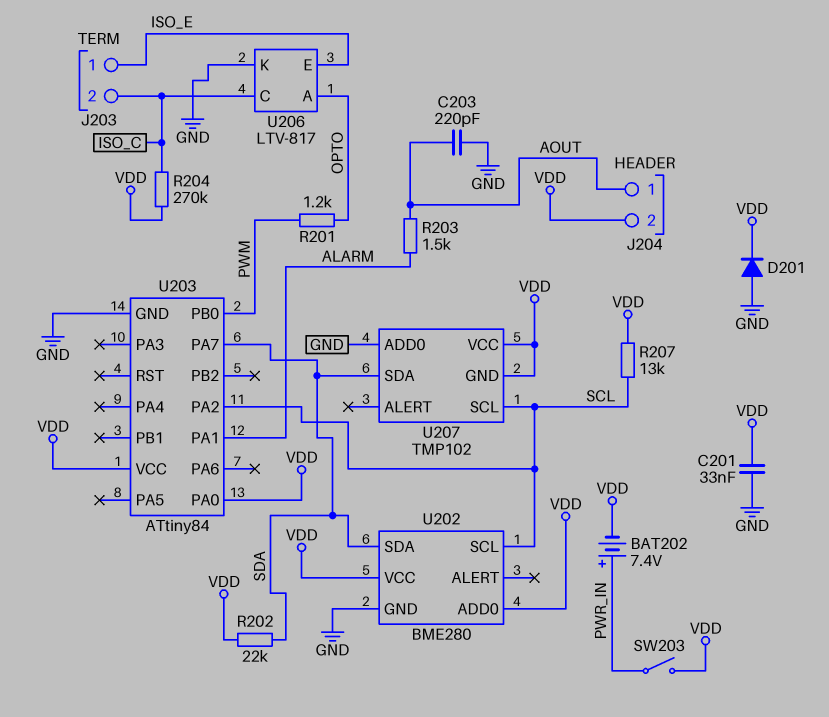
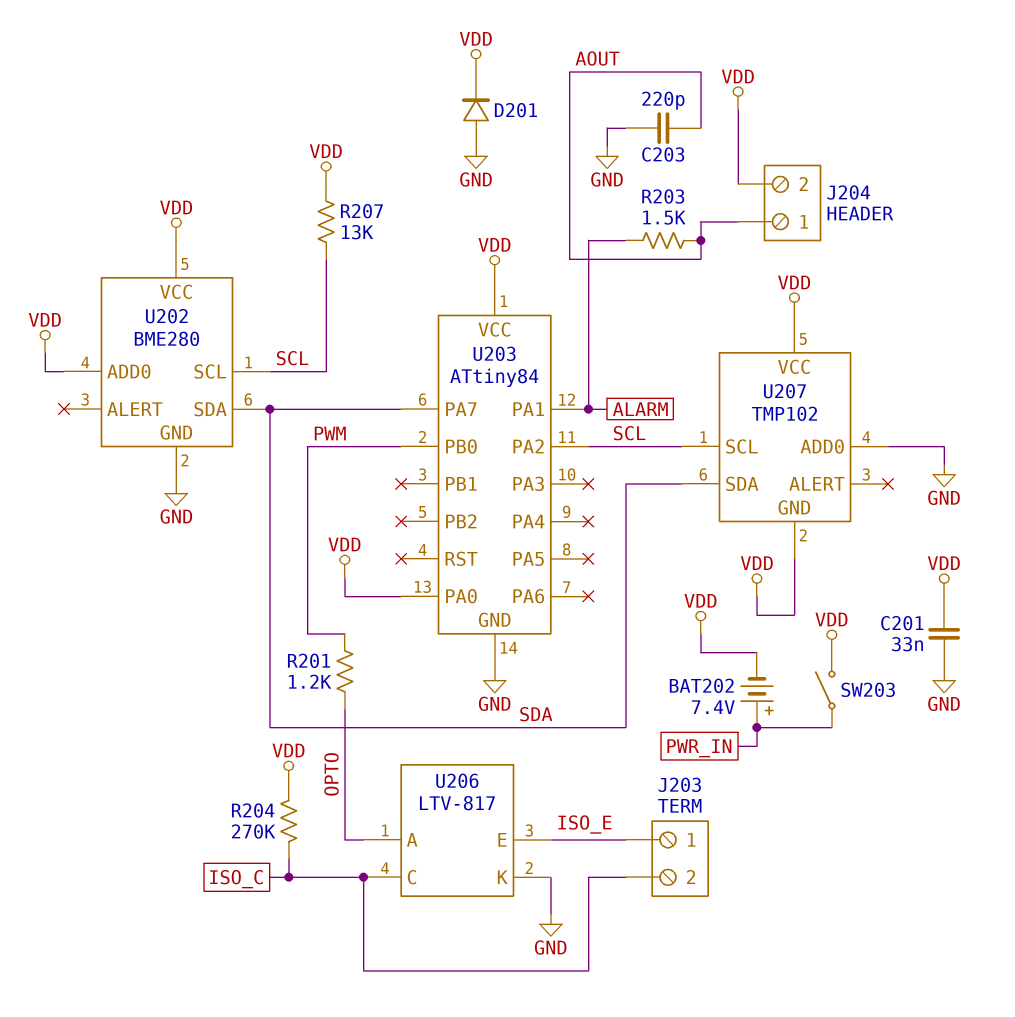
R202: 22k (SDA, VDD) -> none

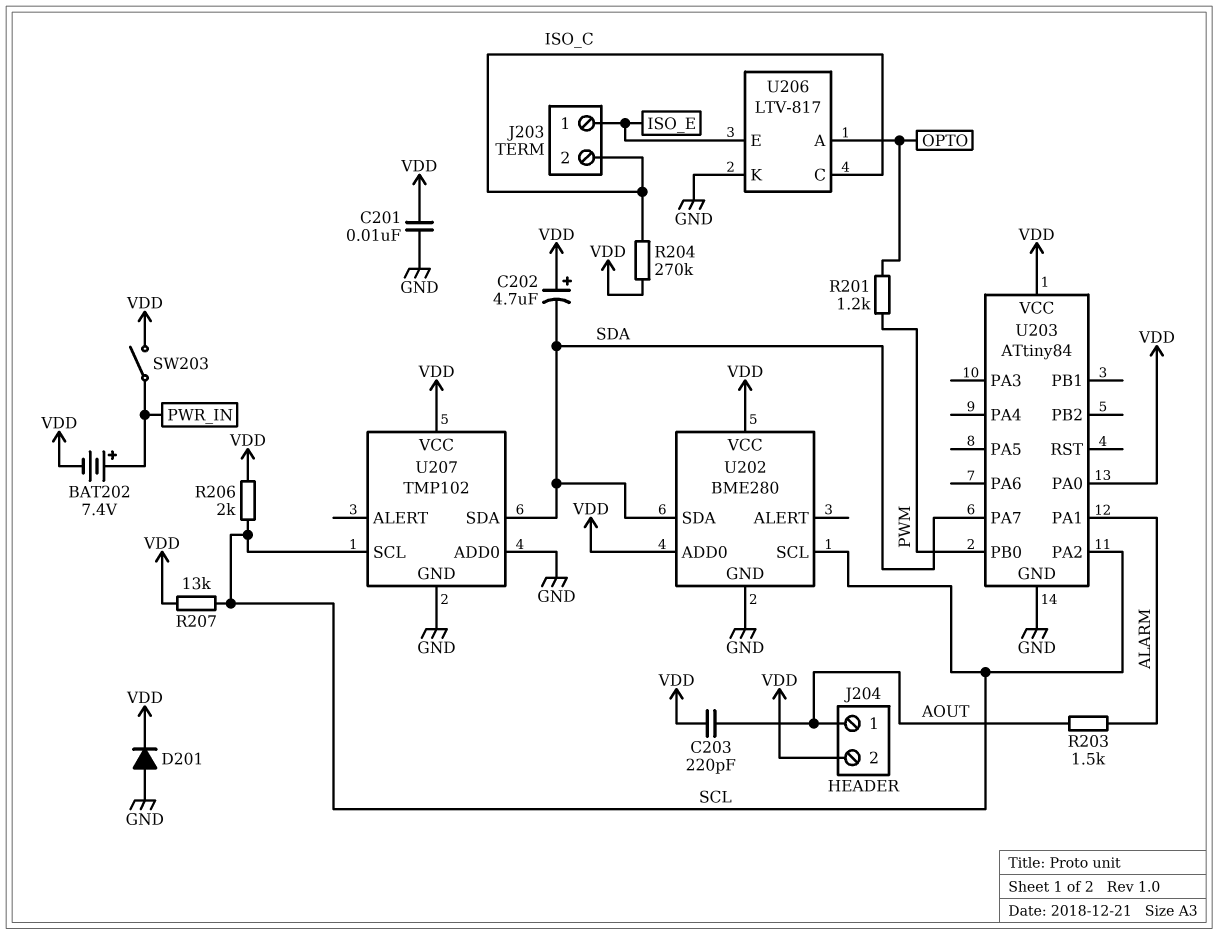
C201: 33nF (GND, VDD) -> 10nF (GND, VDD)
C202: none -> 4.7uF (plus VDD, minus SDA)
C203: 220pF (AOUT, GND) -> 220pF (AOUT, VDD)
R206: none -> 2k (SCL, VDD)
U207 pin GND: VDD -> GND

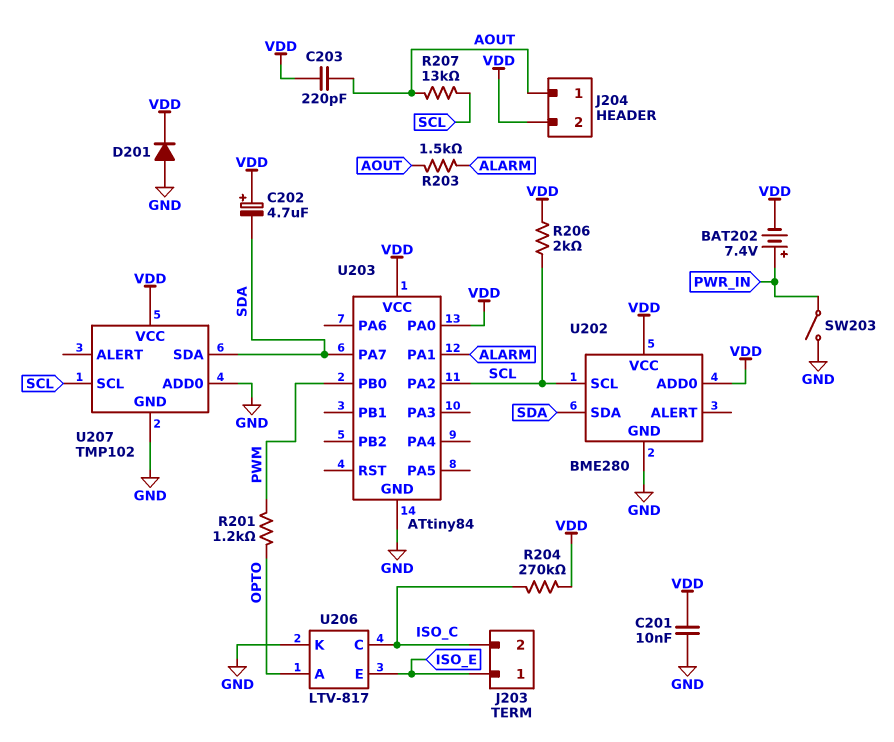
R207: 13k (SCL, VDD) -> 13k (AOUT, SCL)
SW203: switch (PWR_IN, VDD) -> switch (GND, PWR_IN)

